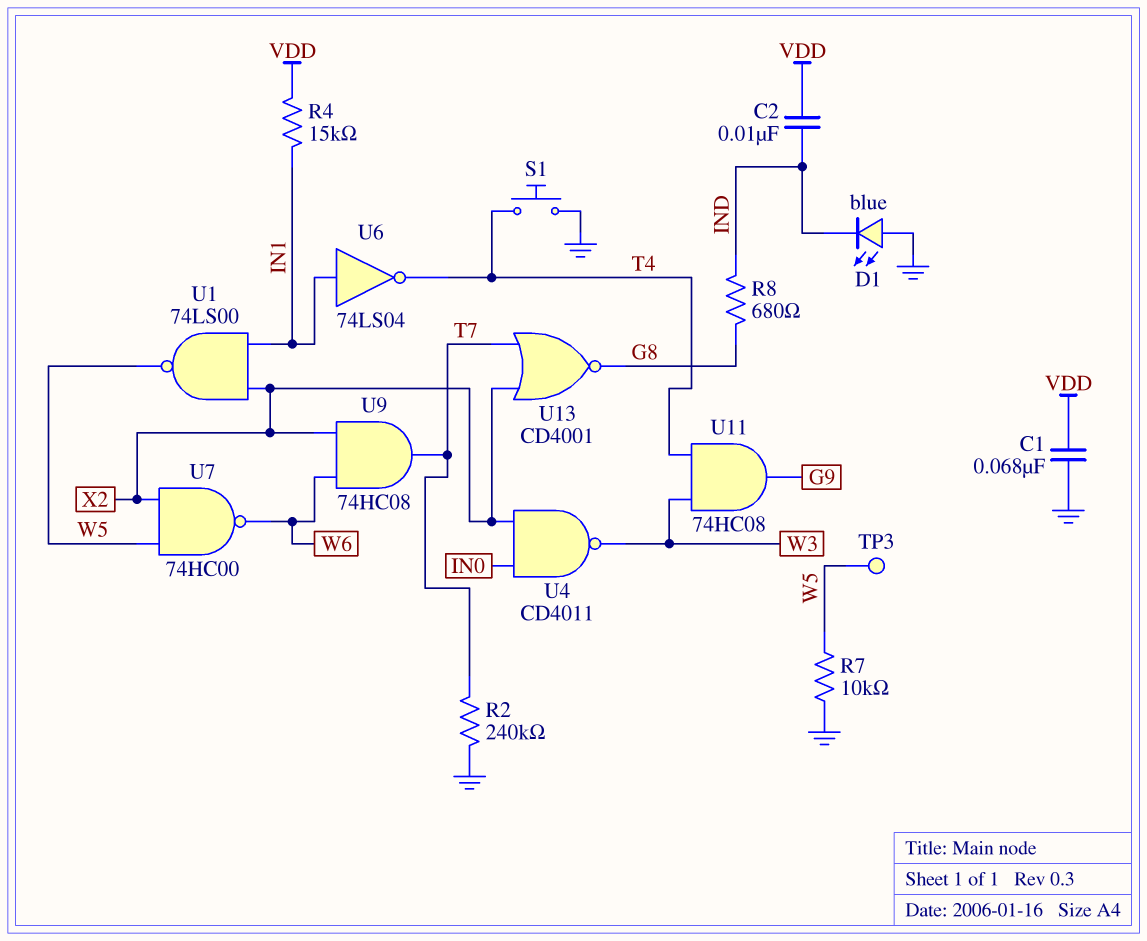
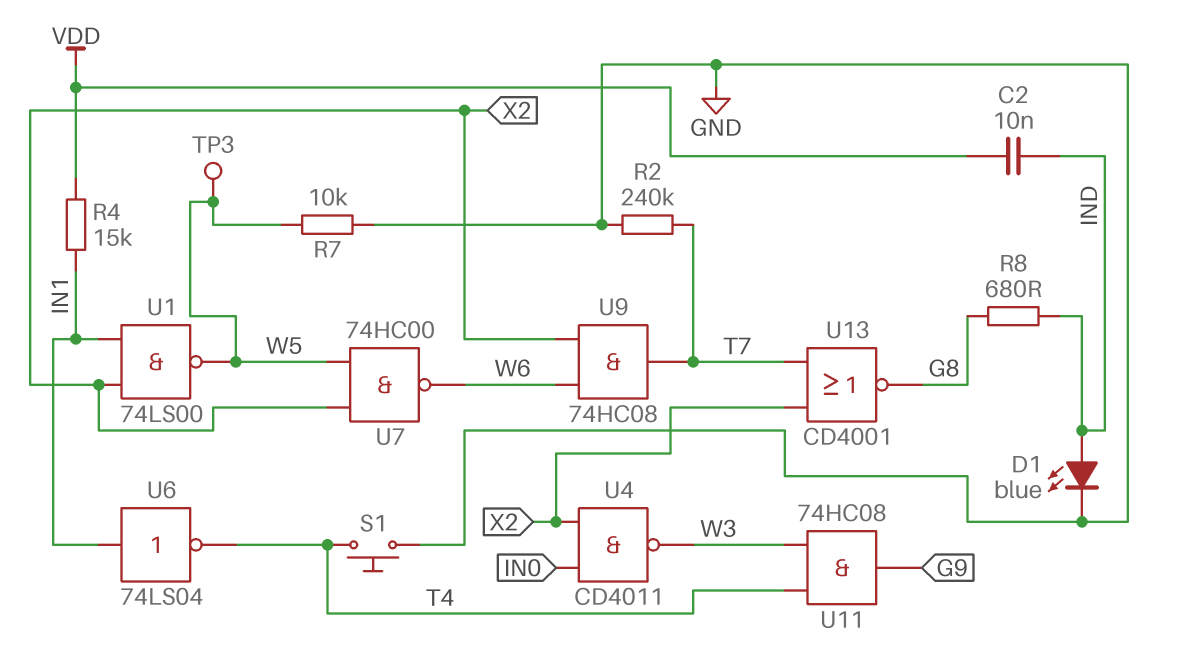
C1: 68nF (GND, VDD) -> none
D1: LED blue (A GND, K IND) -> LED blue (A IND, K GND)

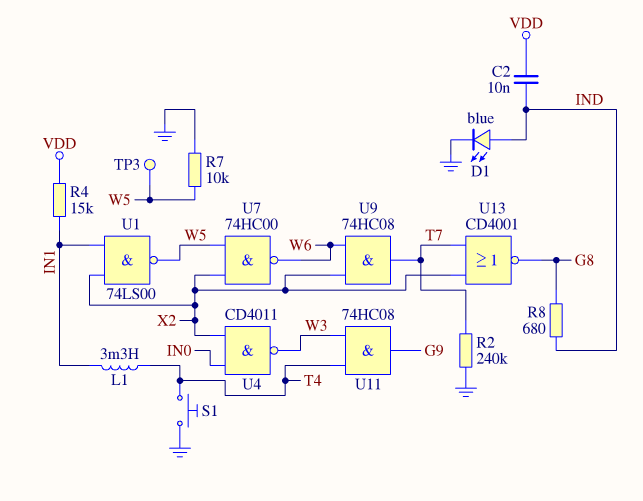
L1: none -> 3.3mH (IN1, T4)
U6: NOT 74LS04 (in IN1, out T4) -> none

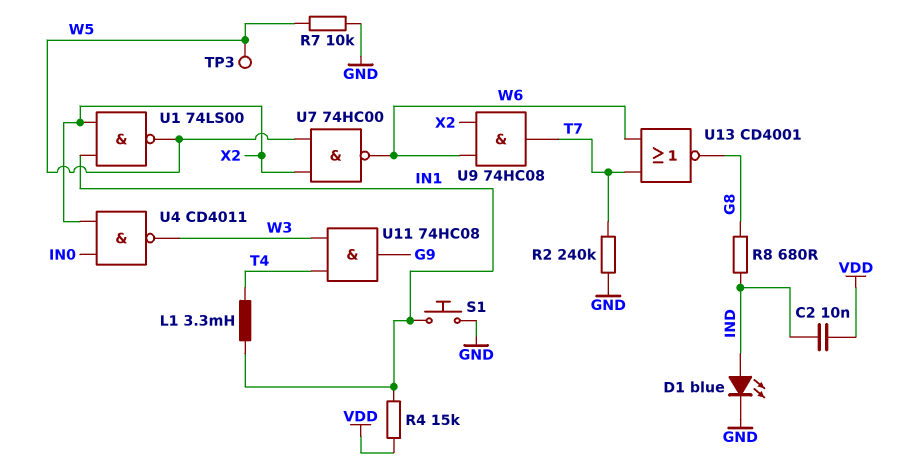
S1: button (GND, T4) -> button (GND, IN1)
U13: NOR CD4001 (in T7, in X2, out G8) -> NOR CD4001 (in T7, in W6, out G8)

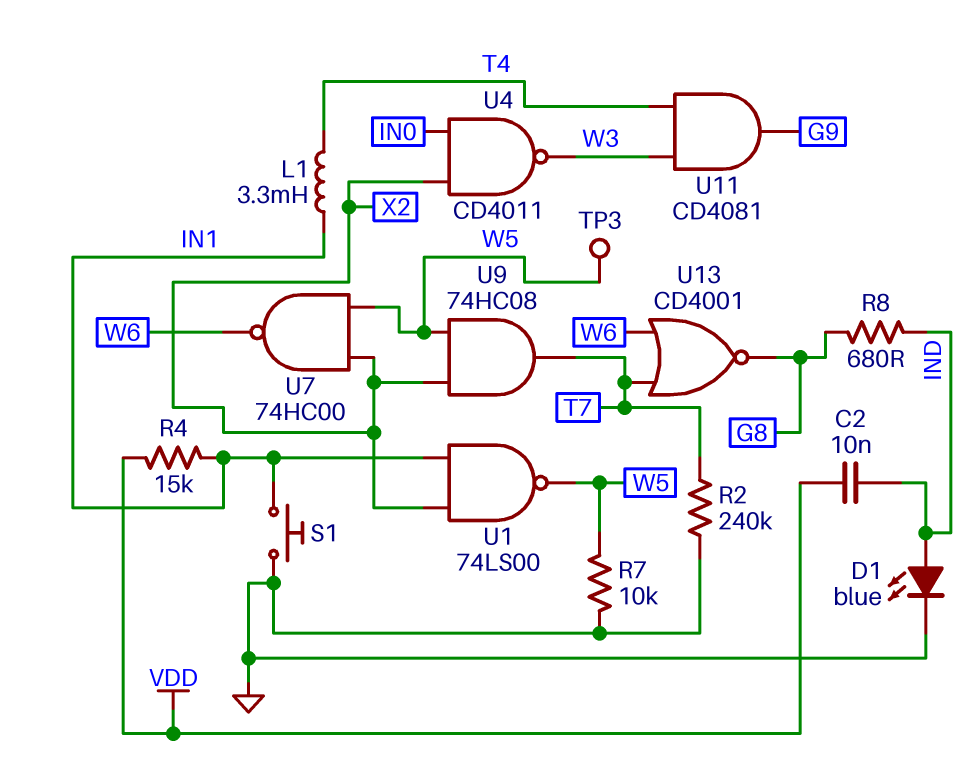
U9: AND 74HC08 (in W6, in X2, out T7) -> AND 74HC08 (in W5, in X2, out T7)
U11: AND 74HC08 (in T4, in W3, out G9) -> AND CD4081 (in T4, in W3, out G9)

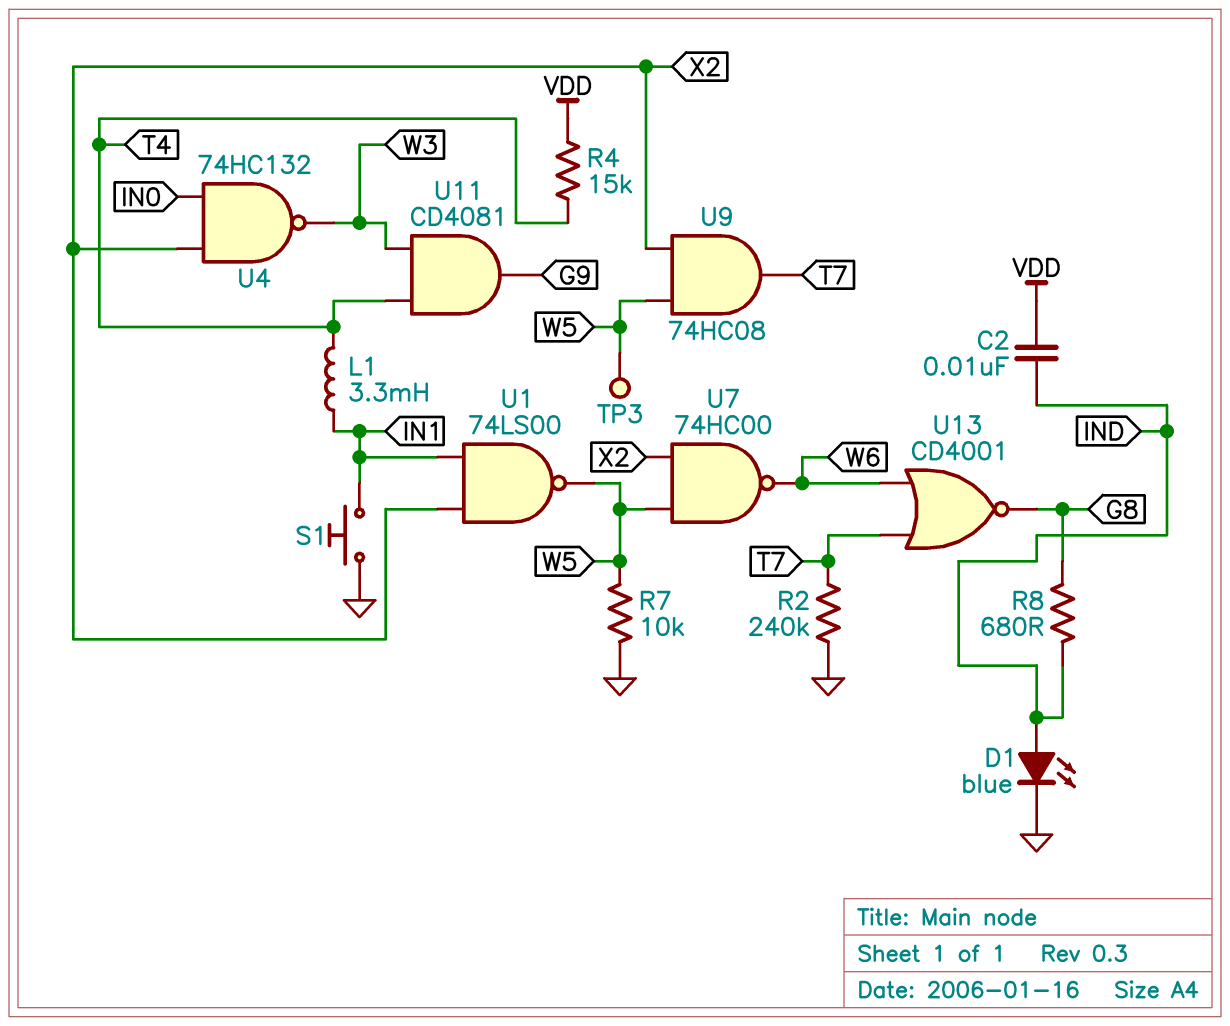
R4: 15k (IN1, VDD) -> 15k (T4, VDD)
U4: NAND CD4011 (in IN0, in X2, out W3) -> NAND 74HC132 (in IN0, in X2, out W3)

